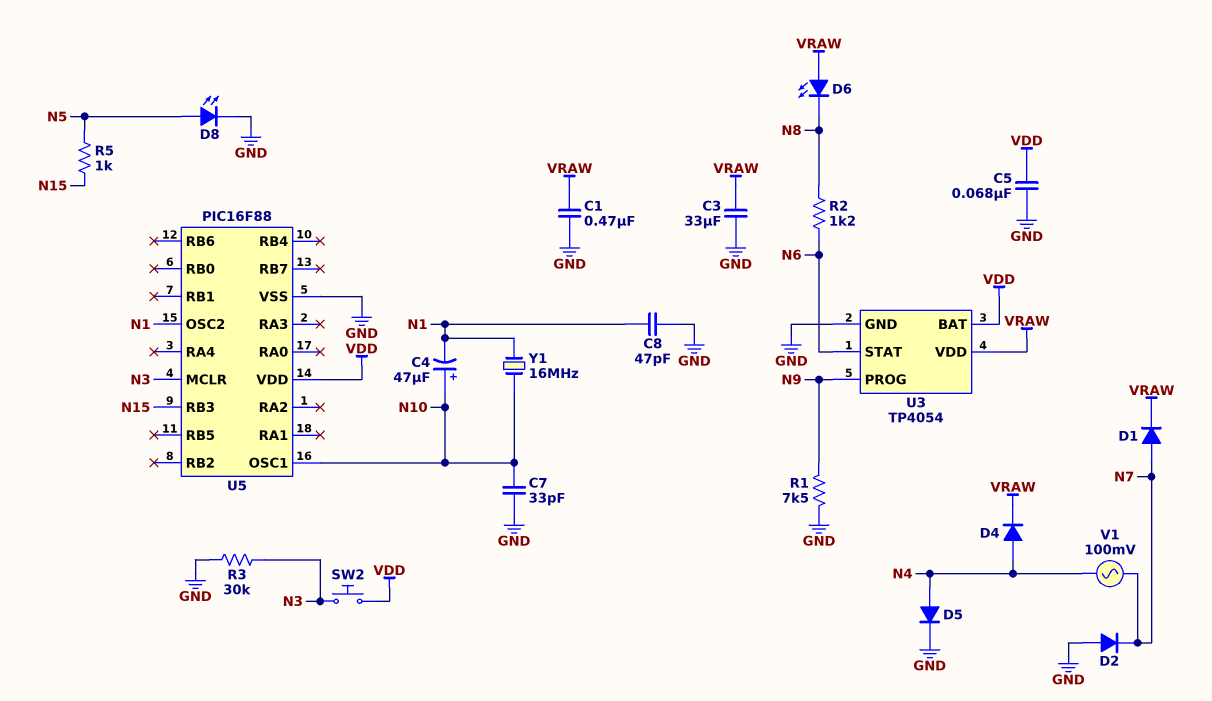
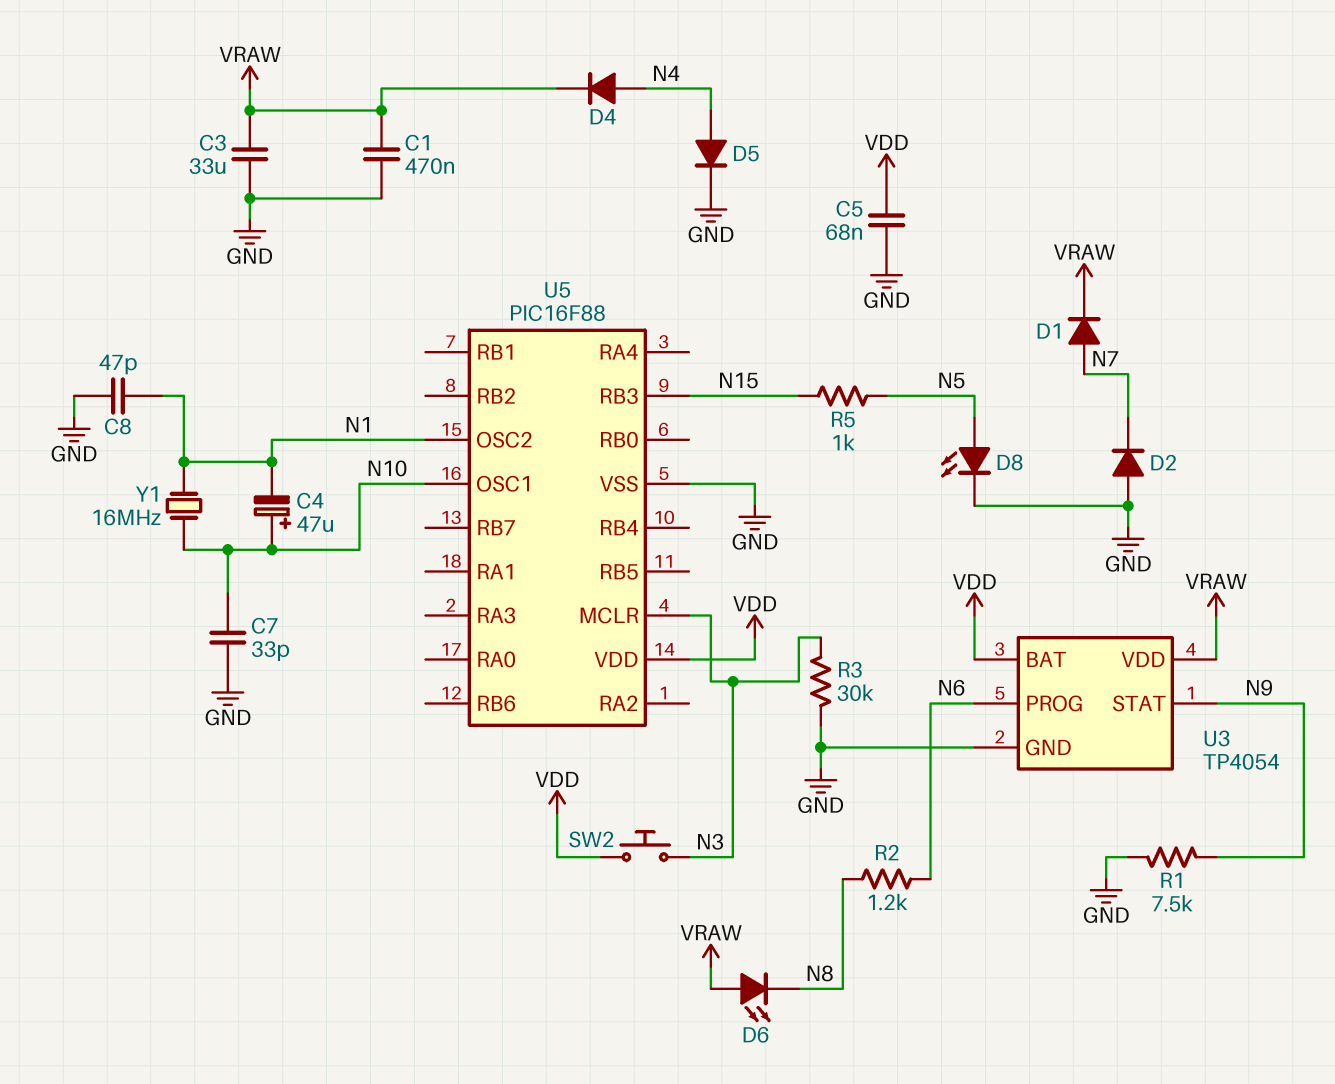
U3 pin PROG: N9 -> N6
U3 pin STAT: N6 -> N9
V1: AC 100mV (N4, N7) -> none

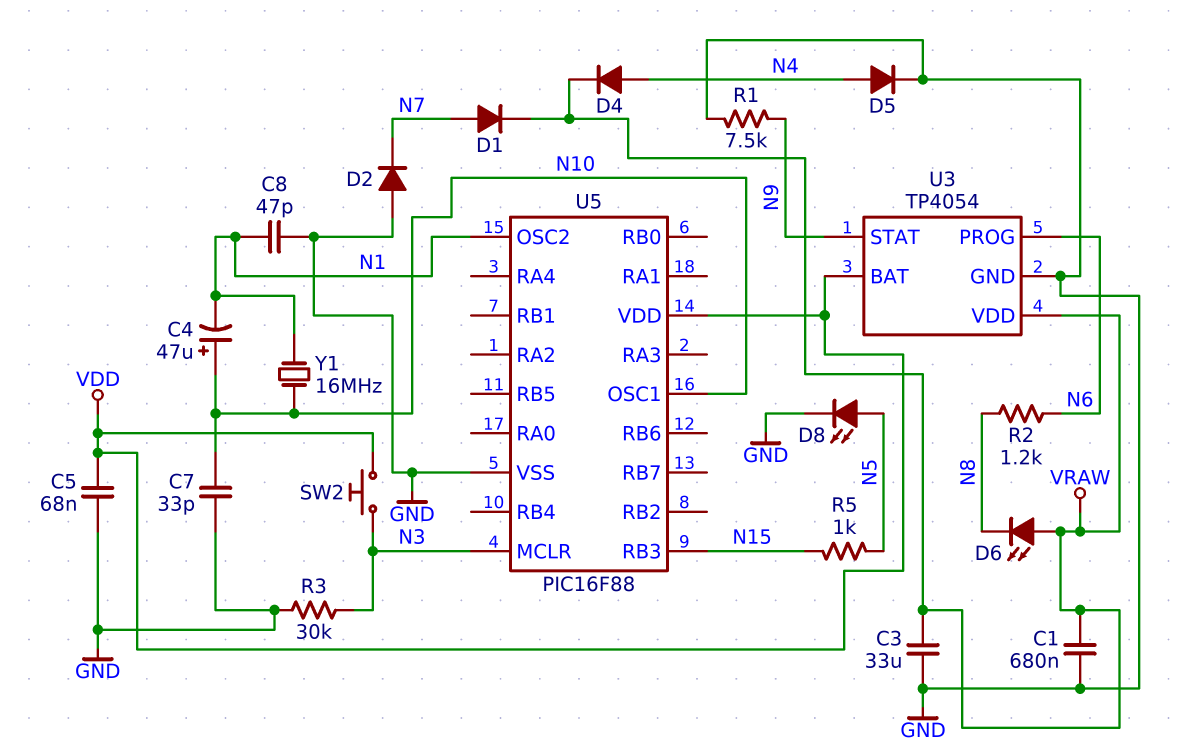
C1: 470nF (GND, VRAW) -> 680nF (GND, VRAW)

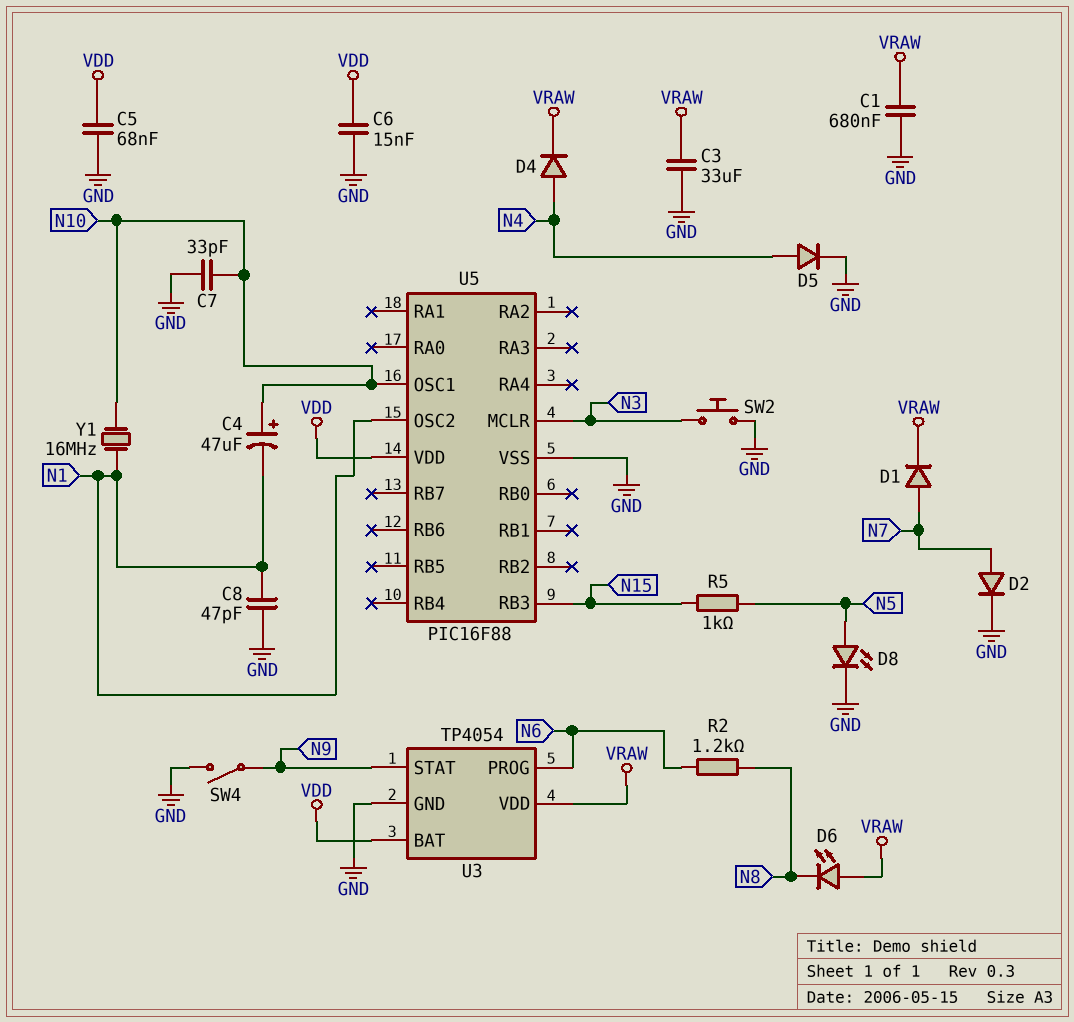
C6: none -> 15nF (GND, VDD)
D2: diode (A GND, K N7) -> diode (A N7, K GND)
R1: 7.5k (GND, N9) -> none
R3: 30k (GND, N3) -> none
SW2: button (N3, VDD) -> button (GND, N3)
SW4: none -> switch (GND, N9)

